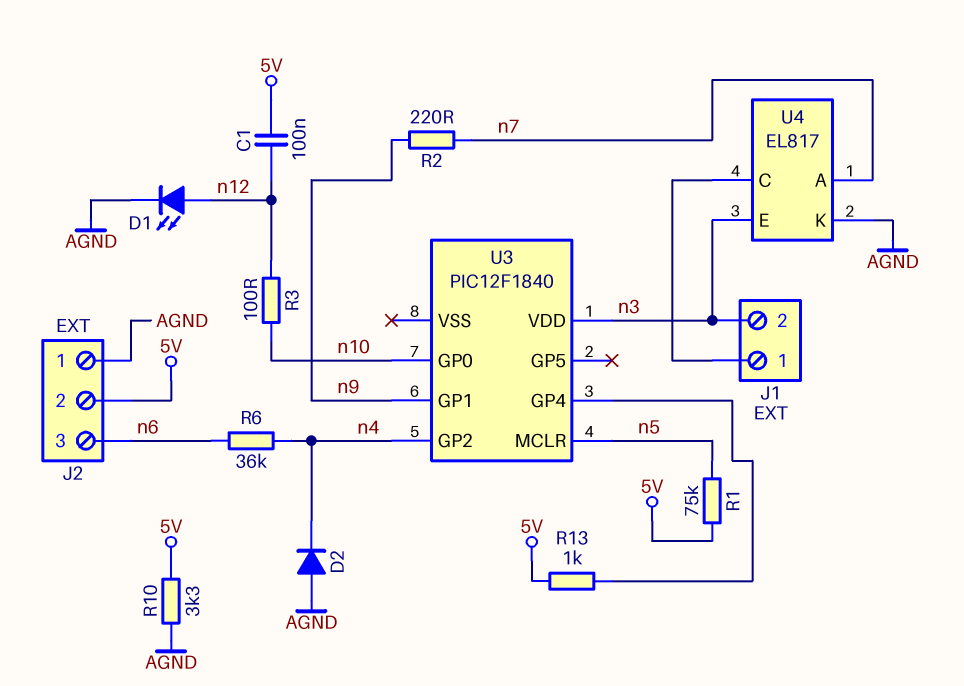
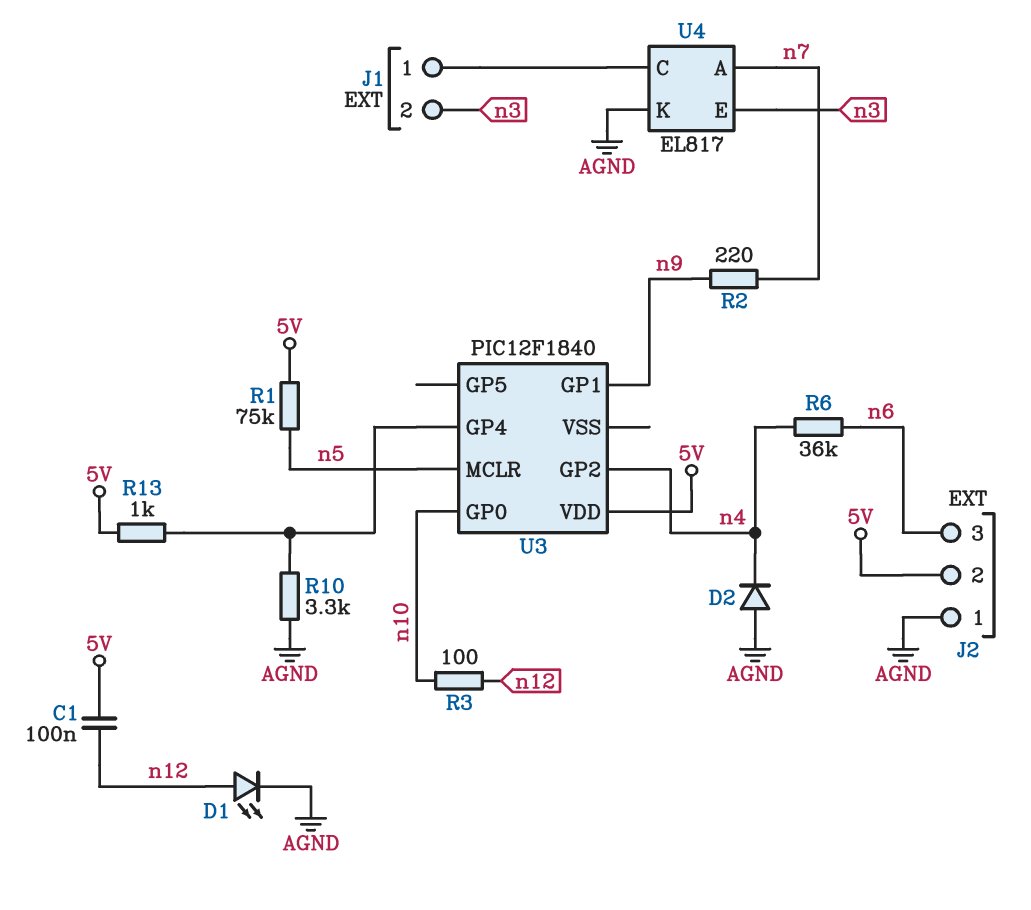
R10: 3.3k (5V, AGND) -> 3.3k (AGND, U3/GP4)
U3 pin VDD: n3 -> 5V

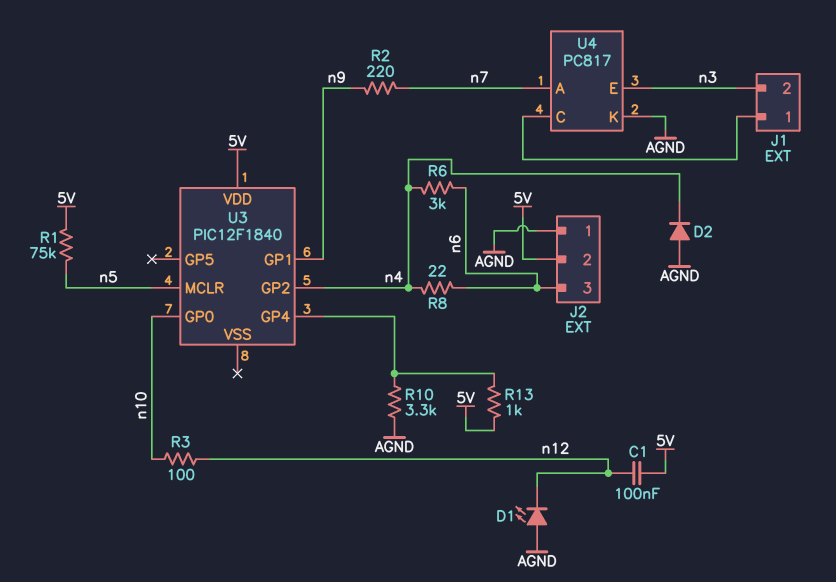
D1: LED (A n12, K AGND) -> LED (A AGND, K n12)
R6: 36k (n4, n6) -> 3k (n4, n6)
R8: none -> 22 (n4, n6)
U4: EL817 -> PC817

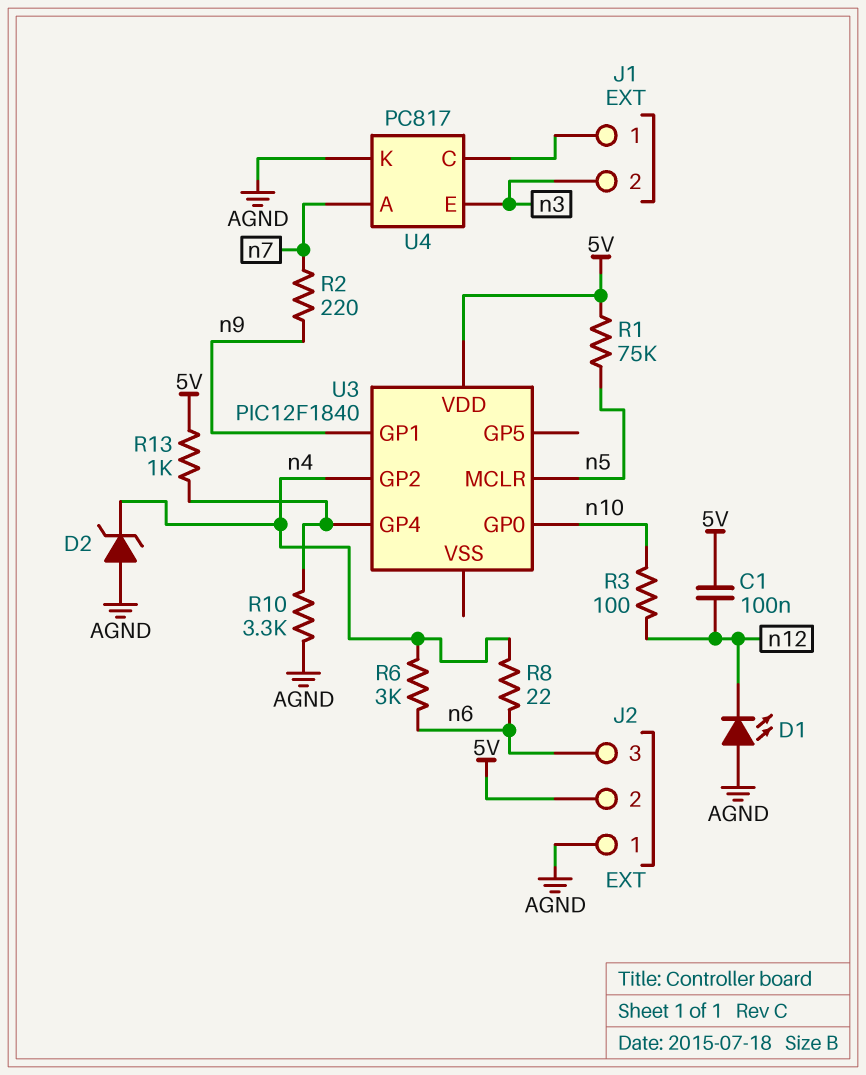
D2: diode (A AGND, K n4) -> zener (A AGND, K n4)

